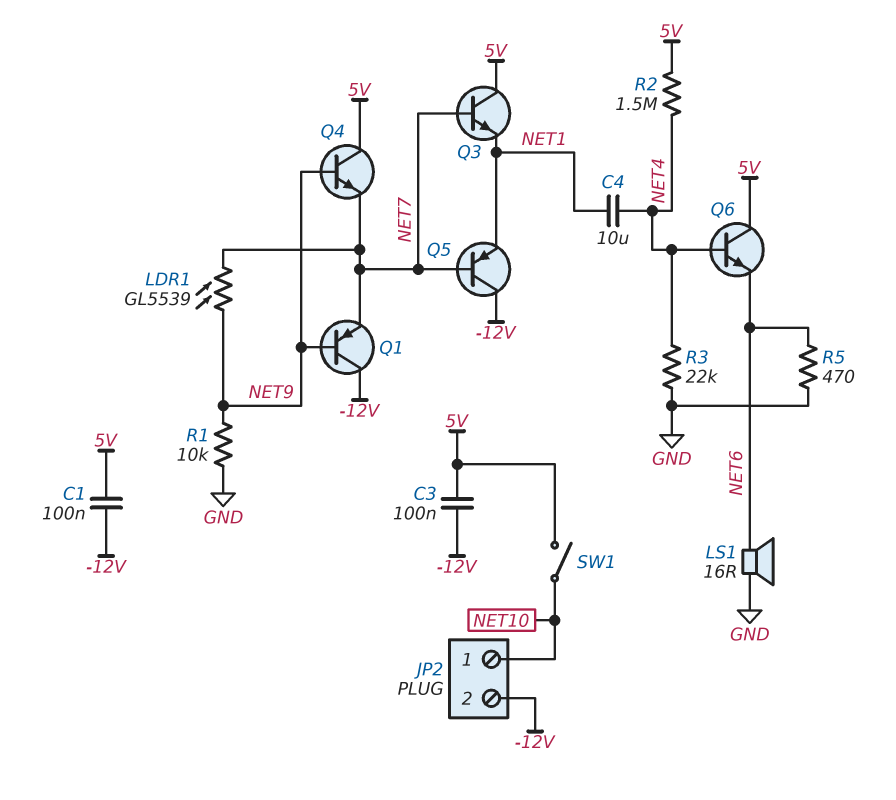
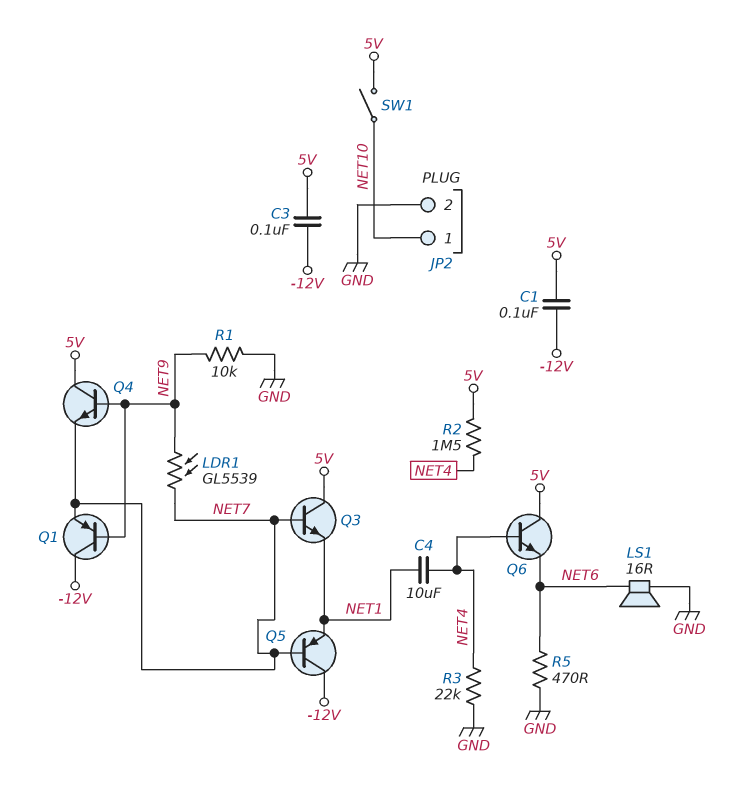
JP2 pin 2: -12V -> GND

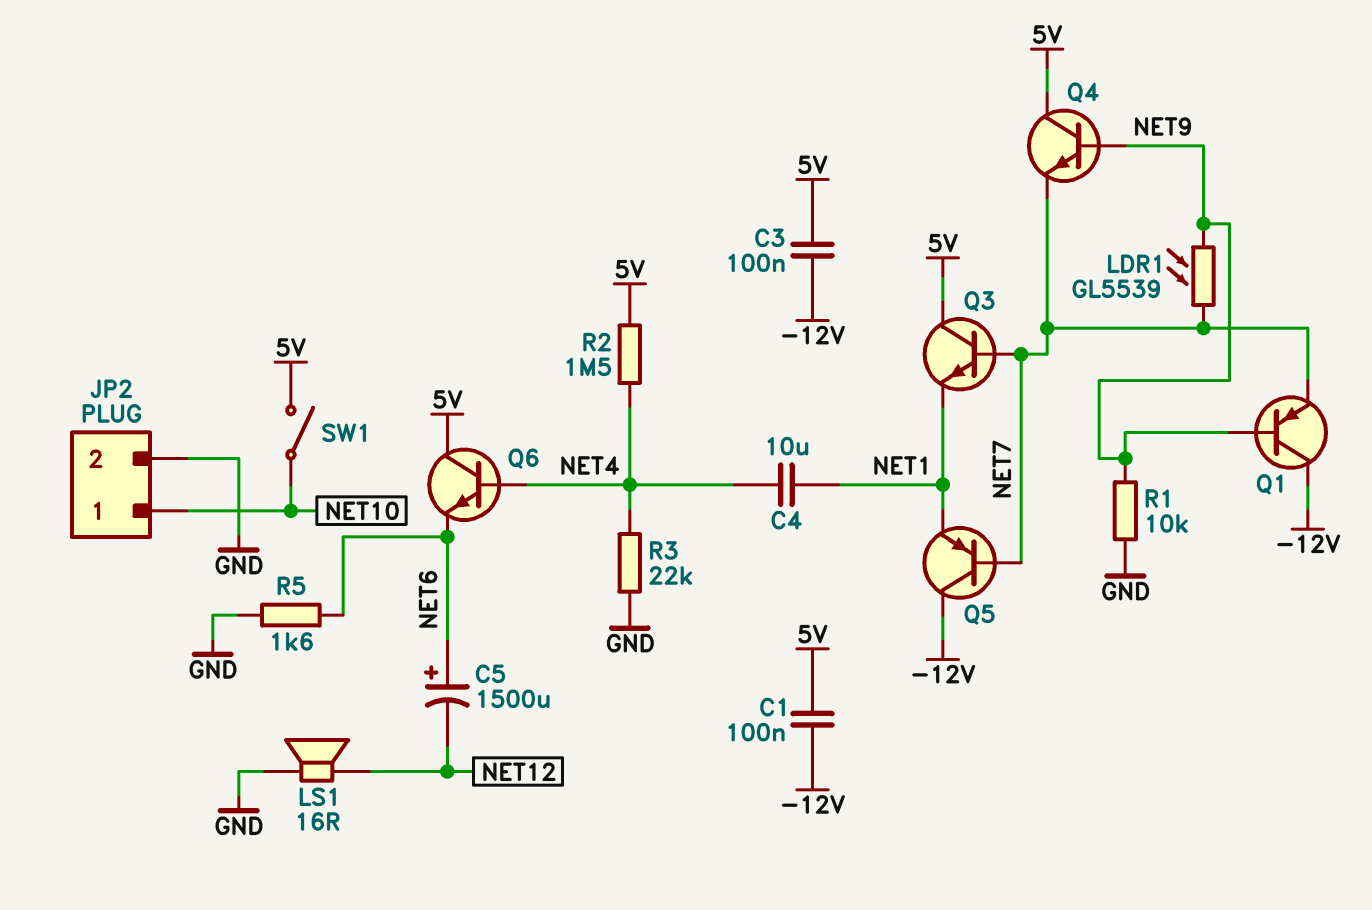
C5: none -> 1500uF (plus NET6, minus NET12)
LS1: speaker 16R (GND, NET6) -> speaker 16R (GND, NET12)
R5: 470 (GND, NET6) -> 1.6k (GND, NET6)

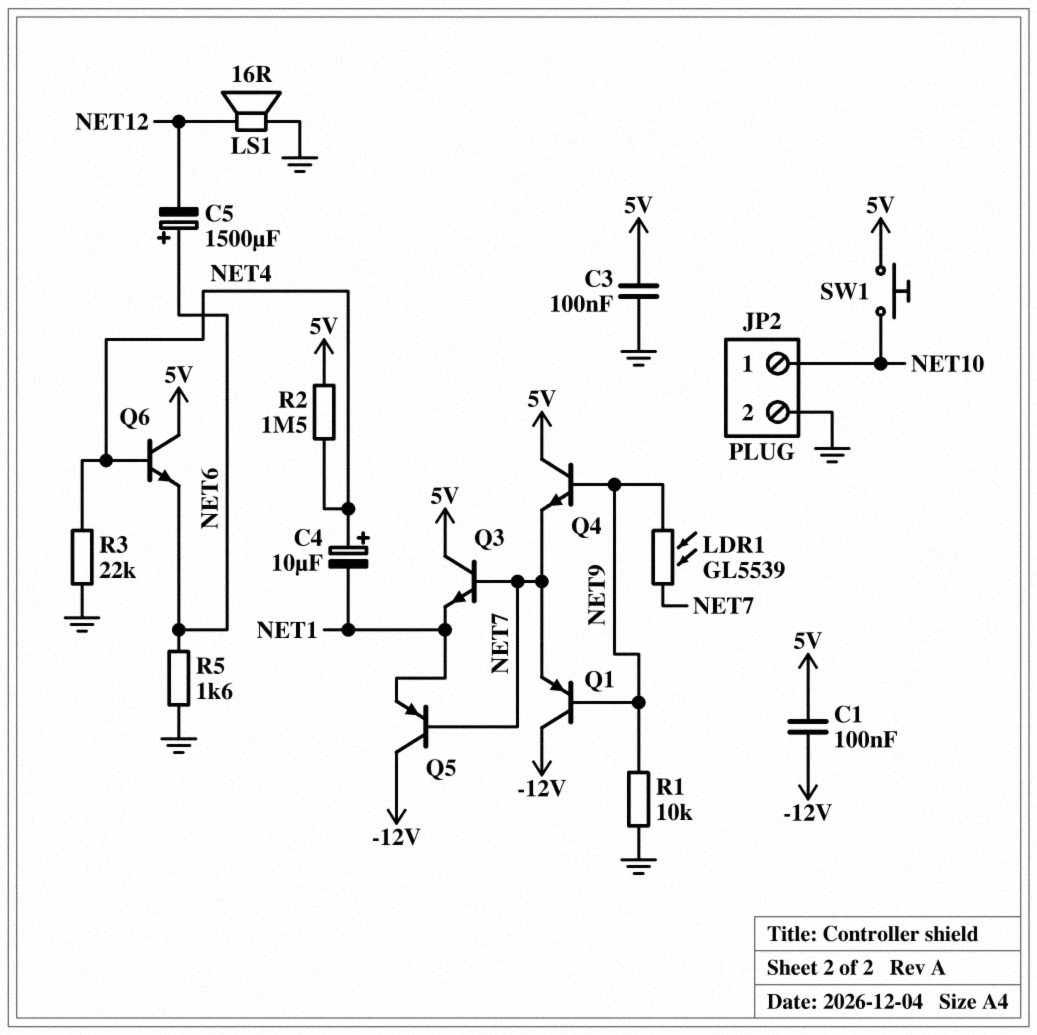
C3: 100nF (-12V, 5V) -> 100nF (5V, GND)
C4: 10uF (NET1, NET4) -> 10uF (plus NET4, minus NET1)
SW1: switch (5V, NET10) -> button (5V, NET10)

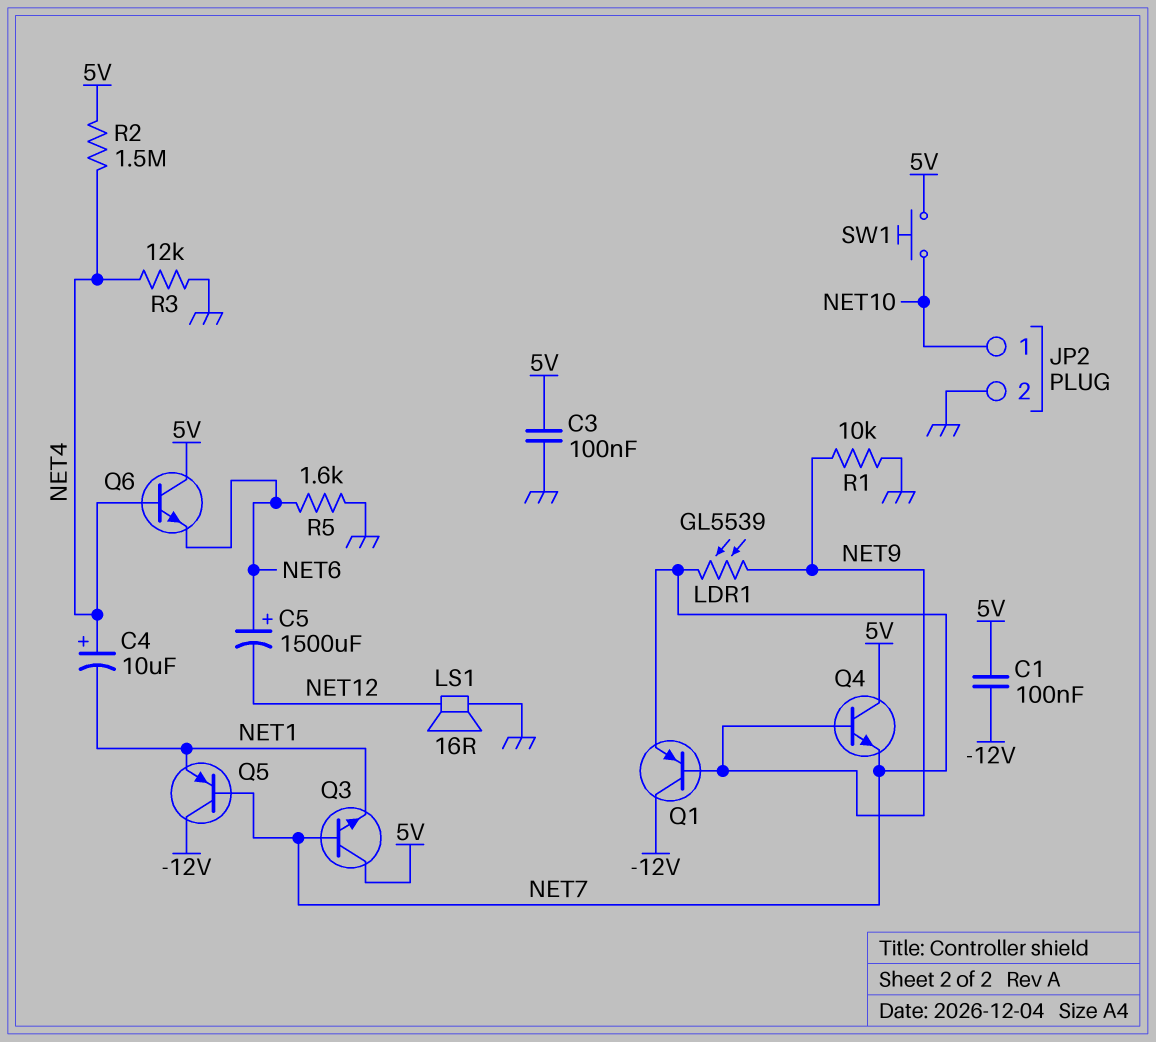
R3: 22k (GND, NET4) -> 12k (GND, NET4)

